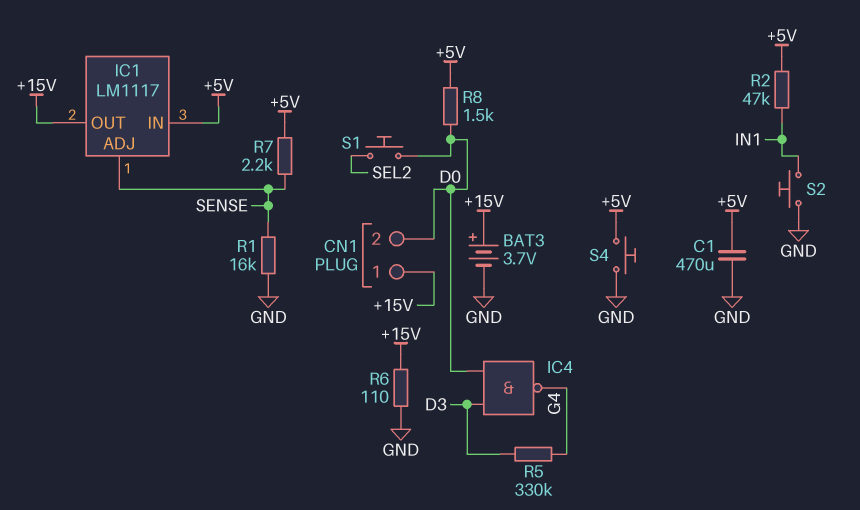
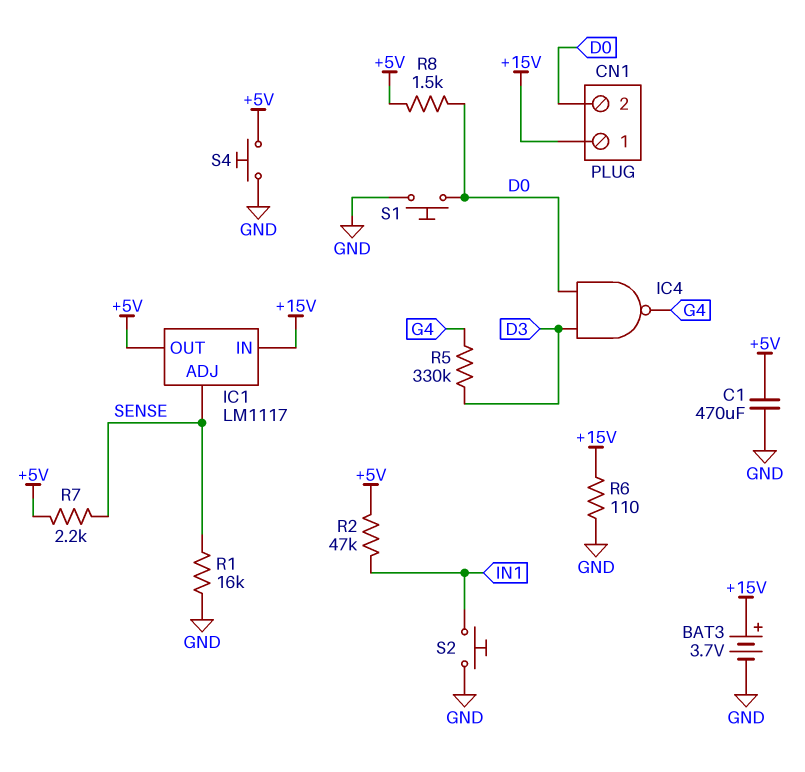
IC1 pin IN: +5V -> +15V
IC1 pin OUT: +15V -> +5V
S1: button (D0, SEL2) -> button (D0, GND)

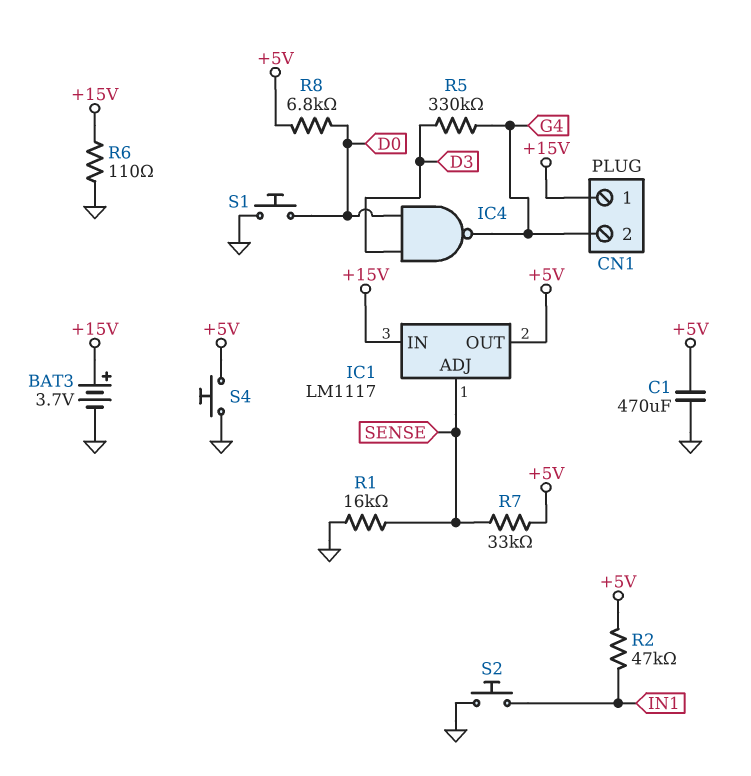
CN1 pin 2: D0 -> G4
R7: 2.2k (+5V, SENSE) -> 33k (+5V, SENSE)
R8: 1.5k (+5V, D0) -> 6.8k (+5V, D0)

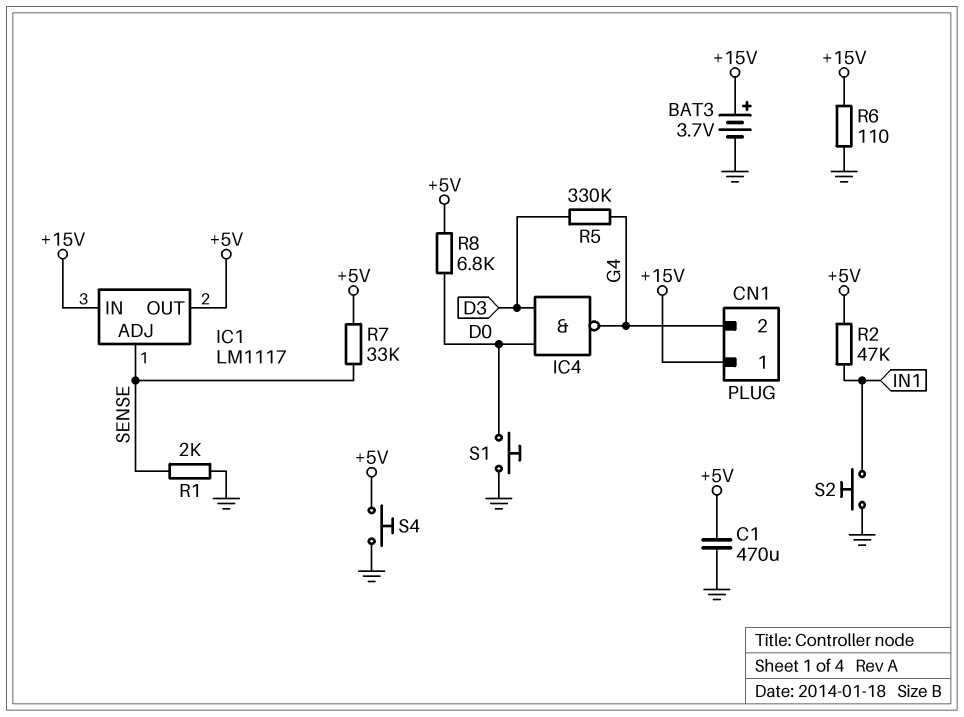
R1: 16k (GND, SENSE) -> 2k (GND, SENSE)

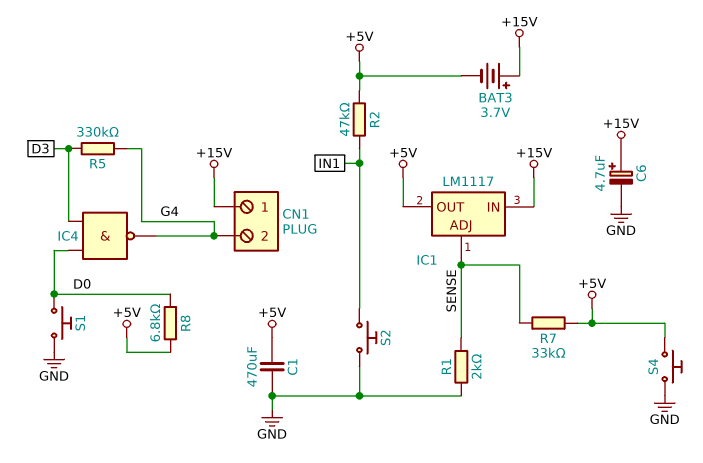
BAT3: 3.7V (plus +15V, minus GND) -> 3.7V (plus +15V, minus +5V)
C6: none -> 4.7uF (plus +15V, minus GND)
R6: 110 (+15V, GND) -> none

